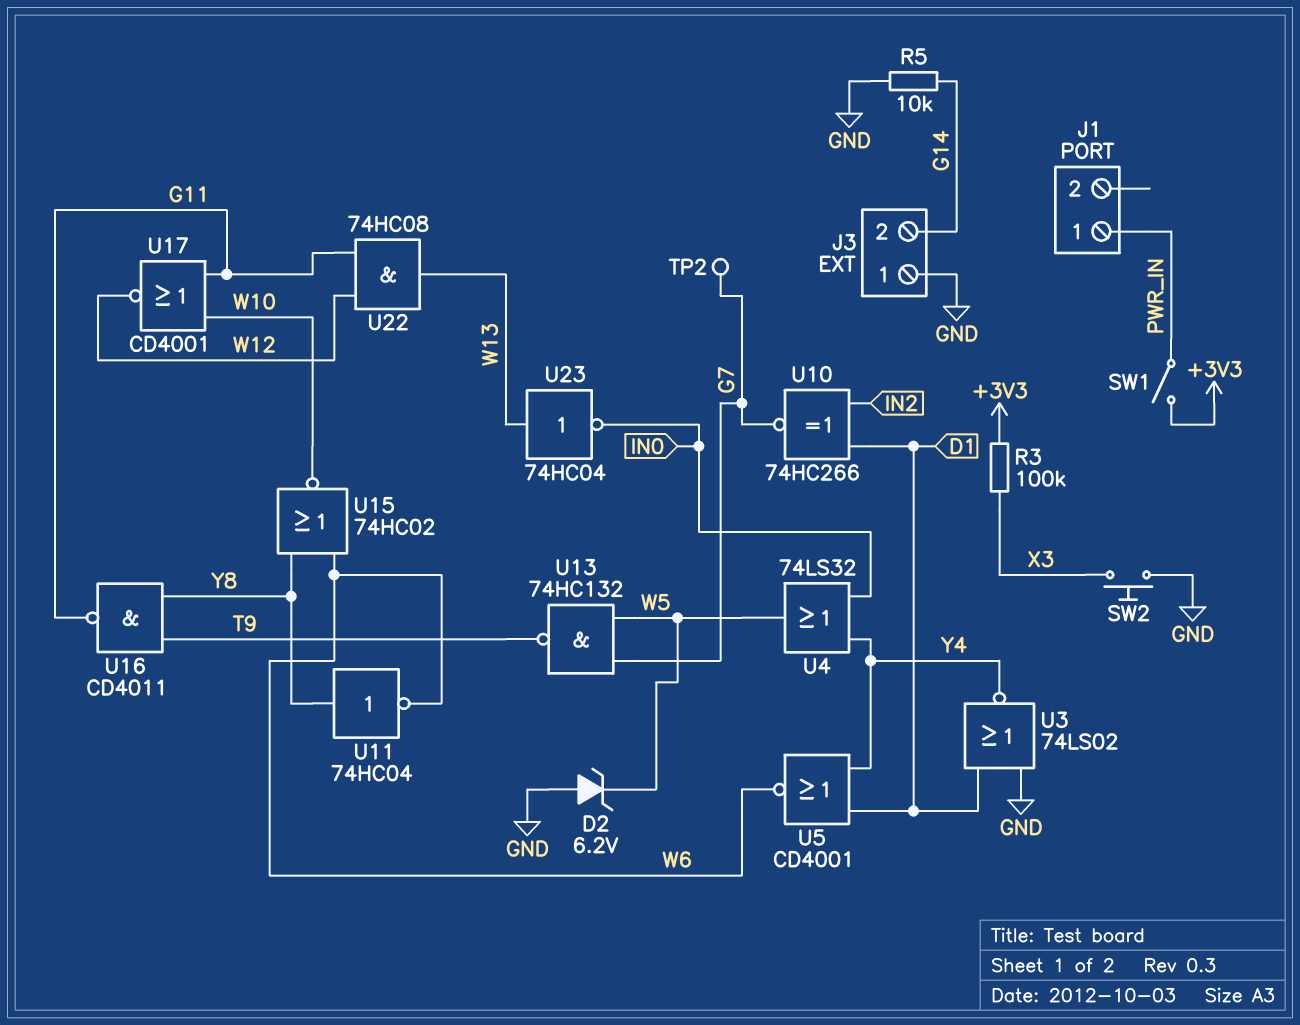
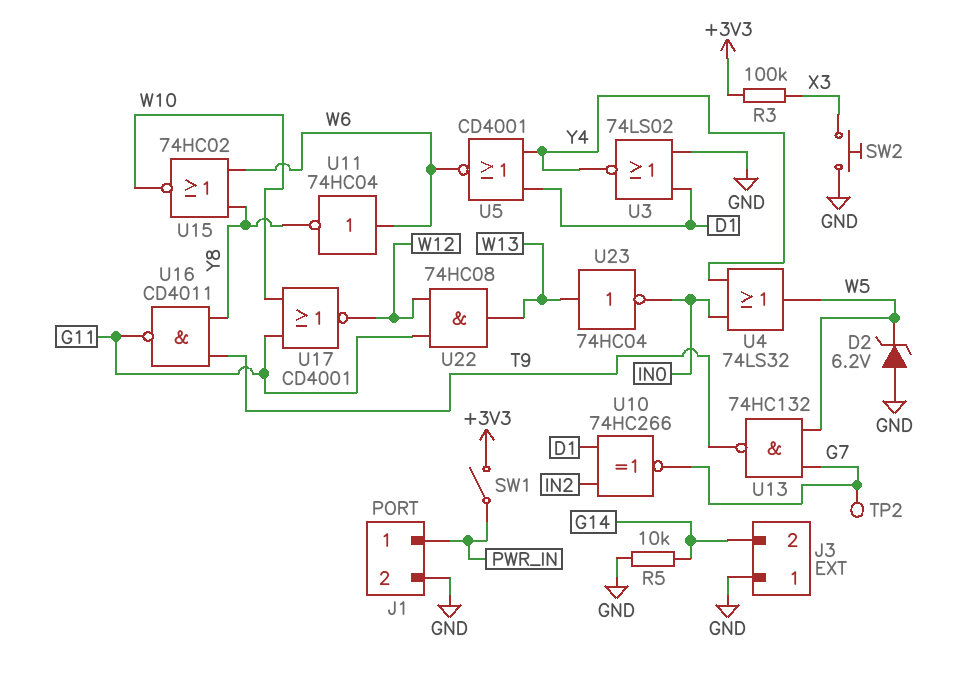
J1 pin 2: none -> GND
U11: NOT 74HC04 (in Y8, out W6) -> NOT 74HC04 (in W6, out Y8)

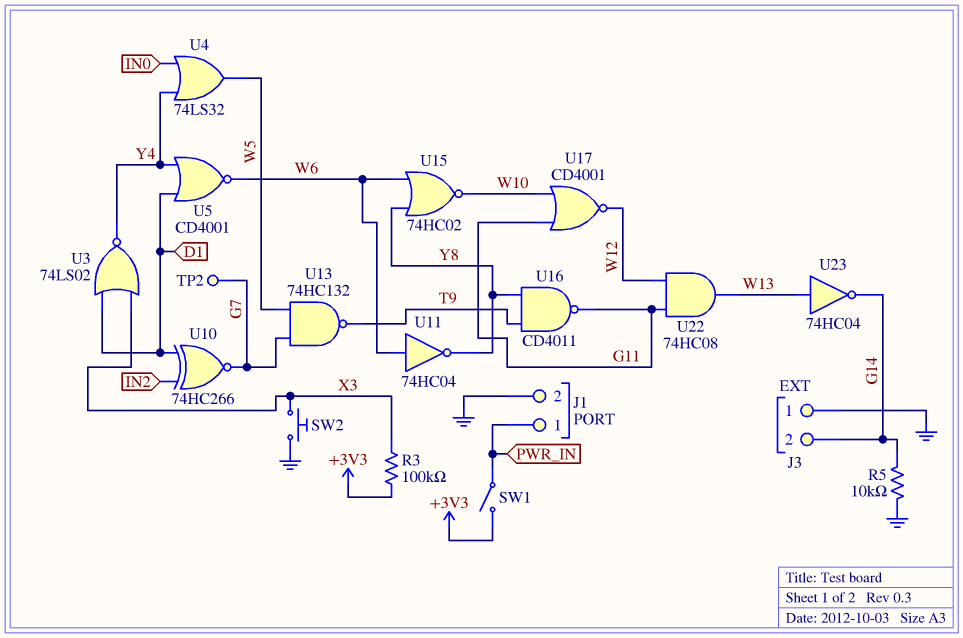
D2: zener 6.2V (A GND, K W5) -> none
U3: NOR 74LS02 (in D1, in GND, out Y4) -> NOR 74LS02 (in D1, in X3, out Y4)
U23: NOT 74HC04 (in W13, out IN0) -> NOT 74HC04 (in W13, out G14)

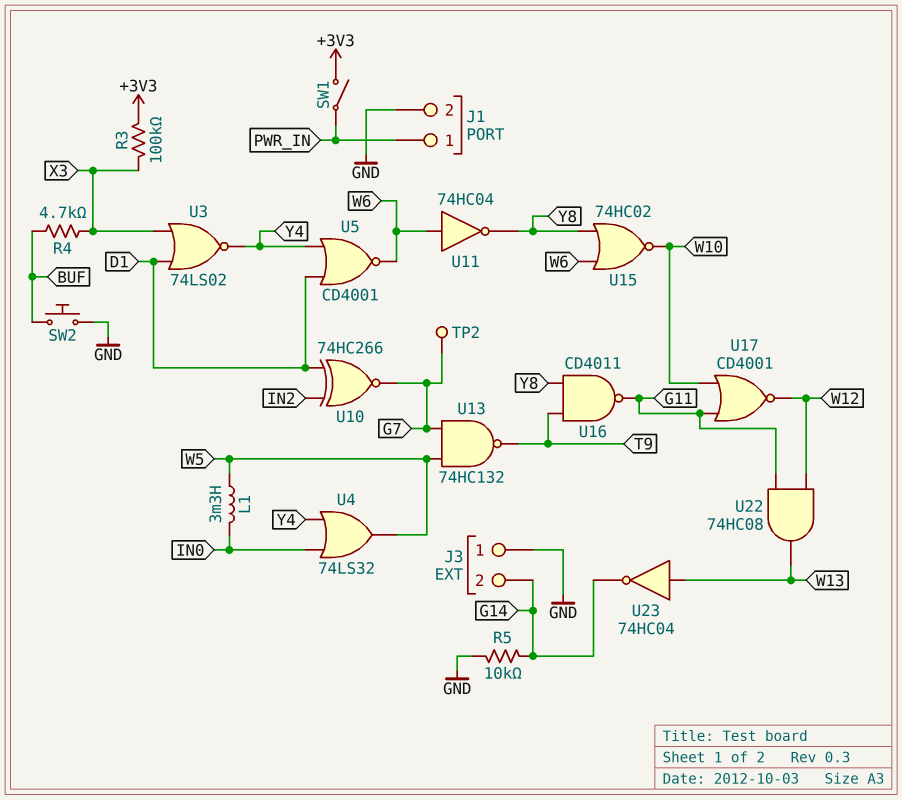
L1: none -> 3.3mH (IN0, W5)
R4: none -> 4.7k (BUF, X3)
SW2: button (GND, X3) -> button (BUF, GND)

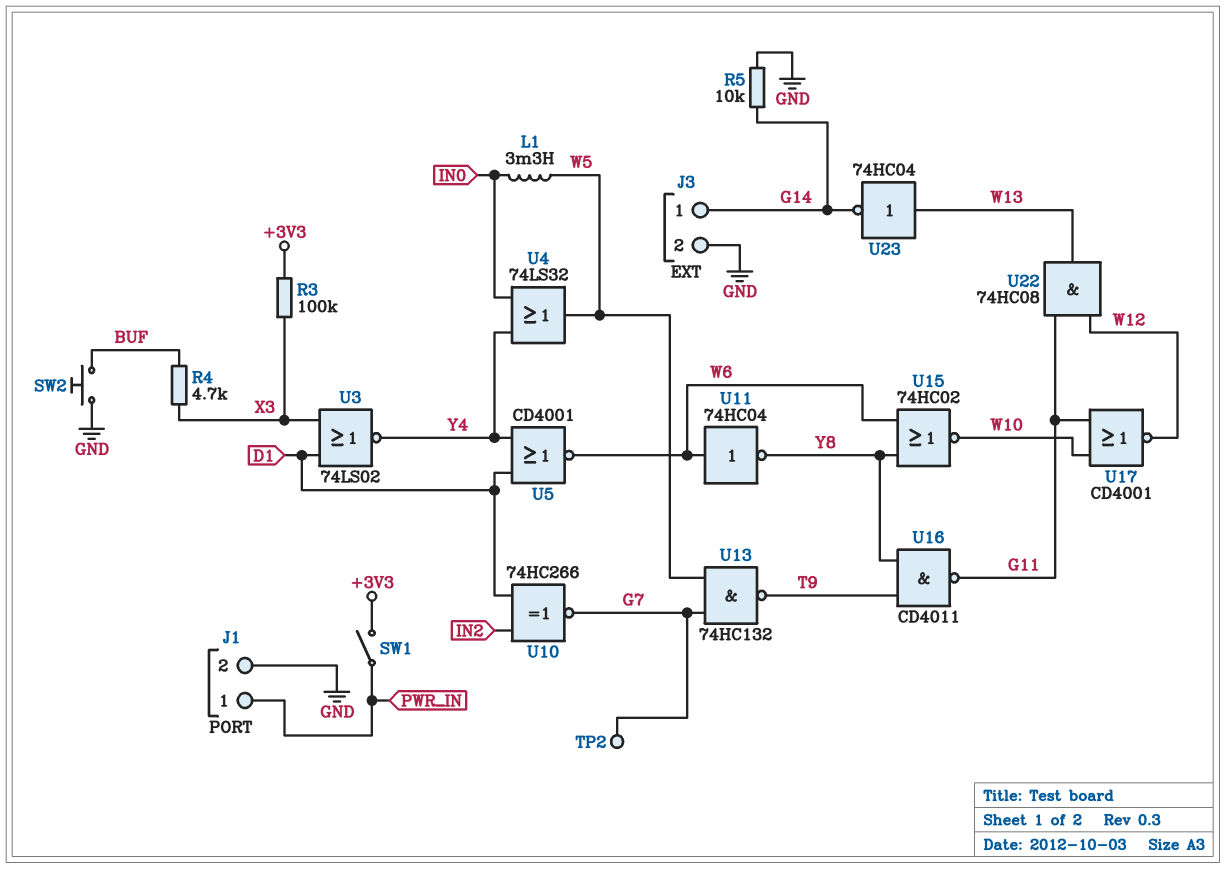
J3 pin 1: GND -> G14
J3 pin 2: G14 -> GND

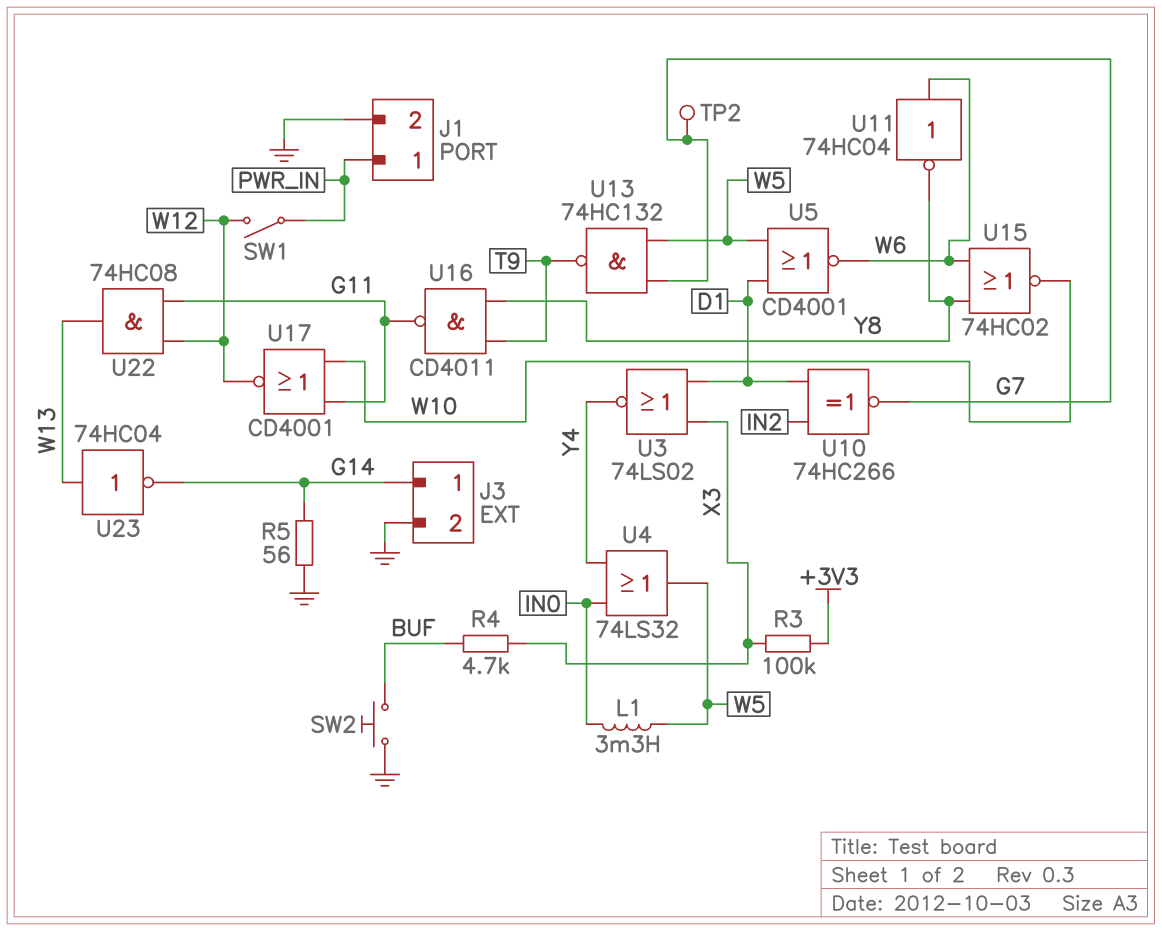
R5: 10k (G14, GND) -> 56 (G14, GND)
SW1: switch (+3V3, PWR_IN) -> switch (PWR_IN, W12)
U5: NOR CD4001 (in D1, in Y4, out W6) -> NOR CD4001 (in D1, in W5, out W6)

